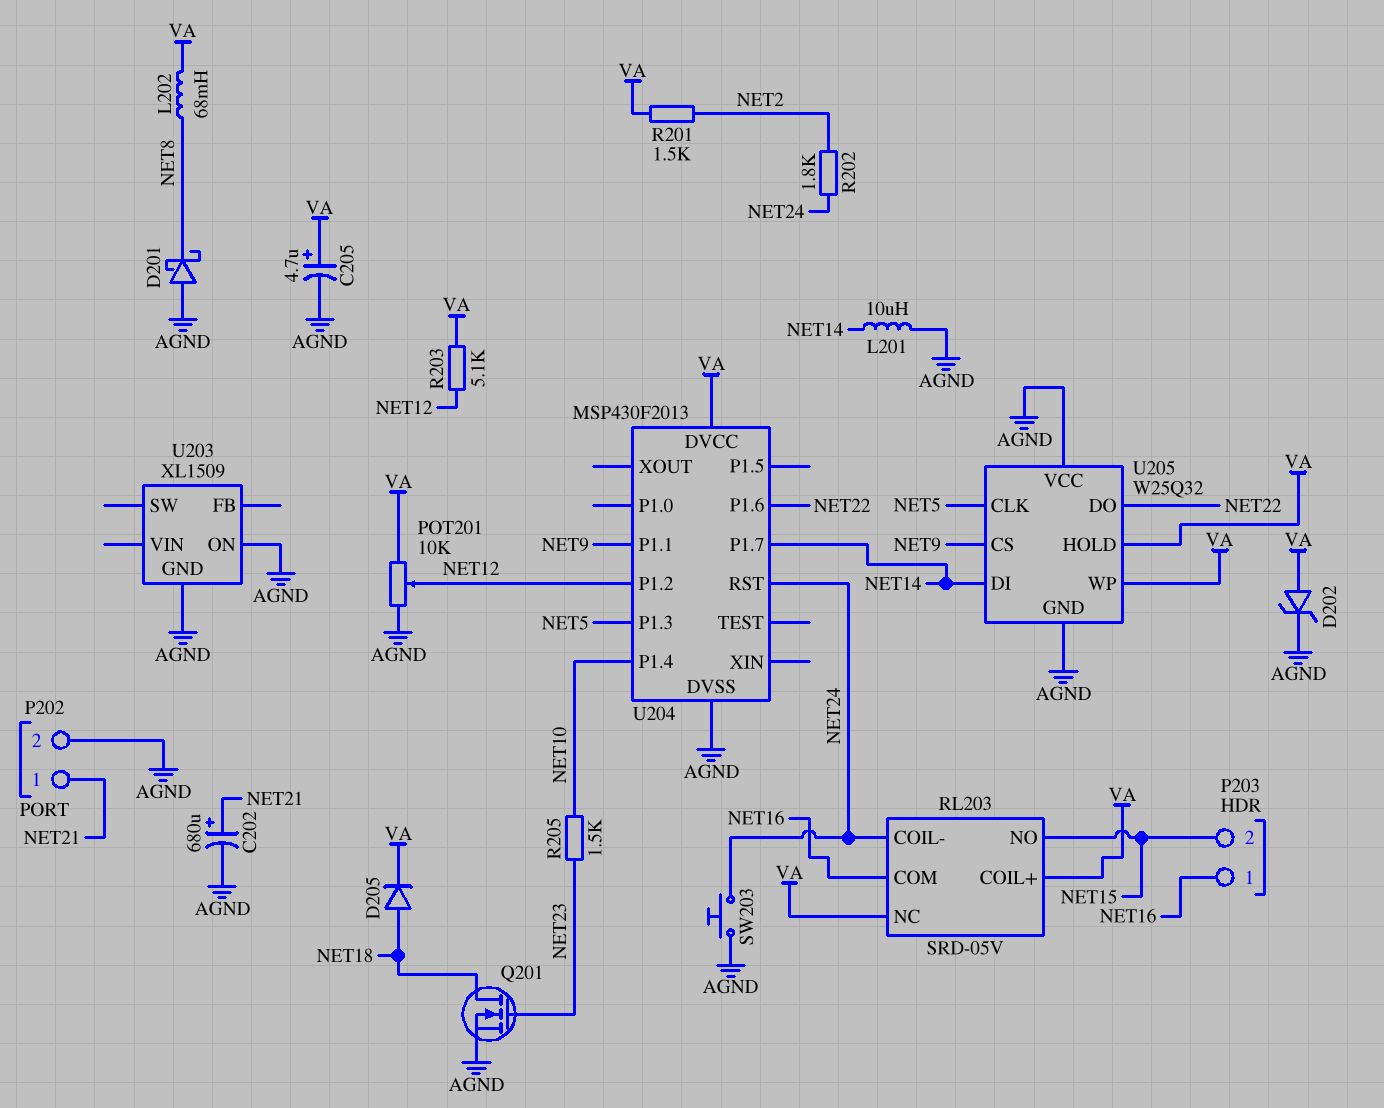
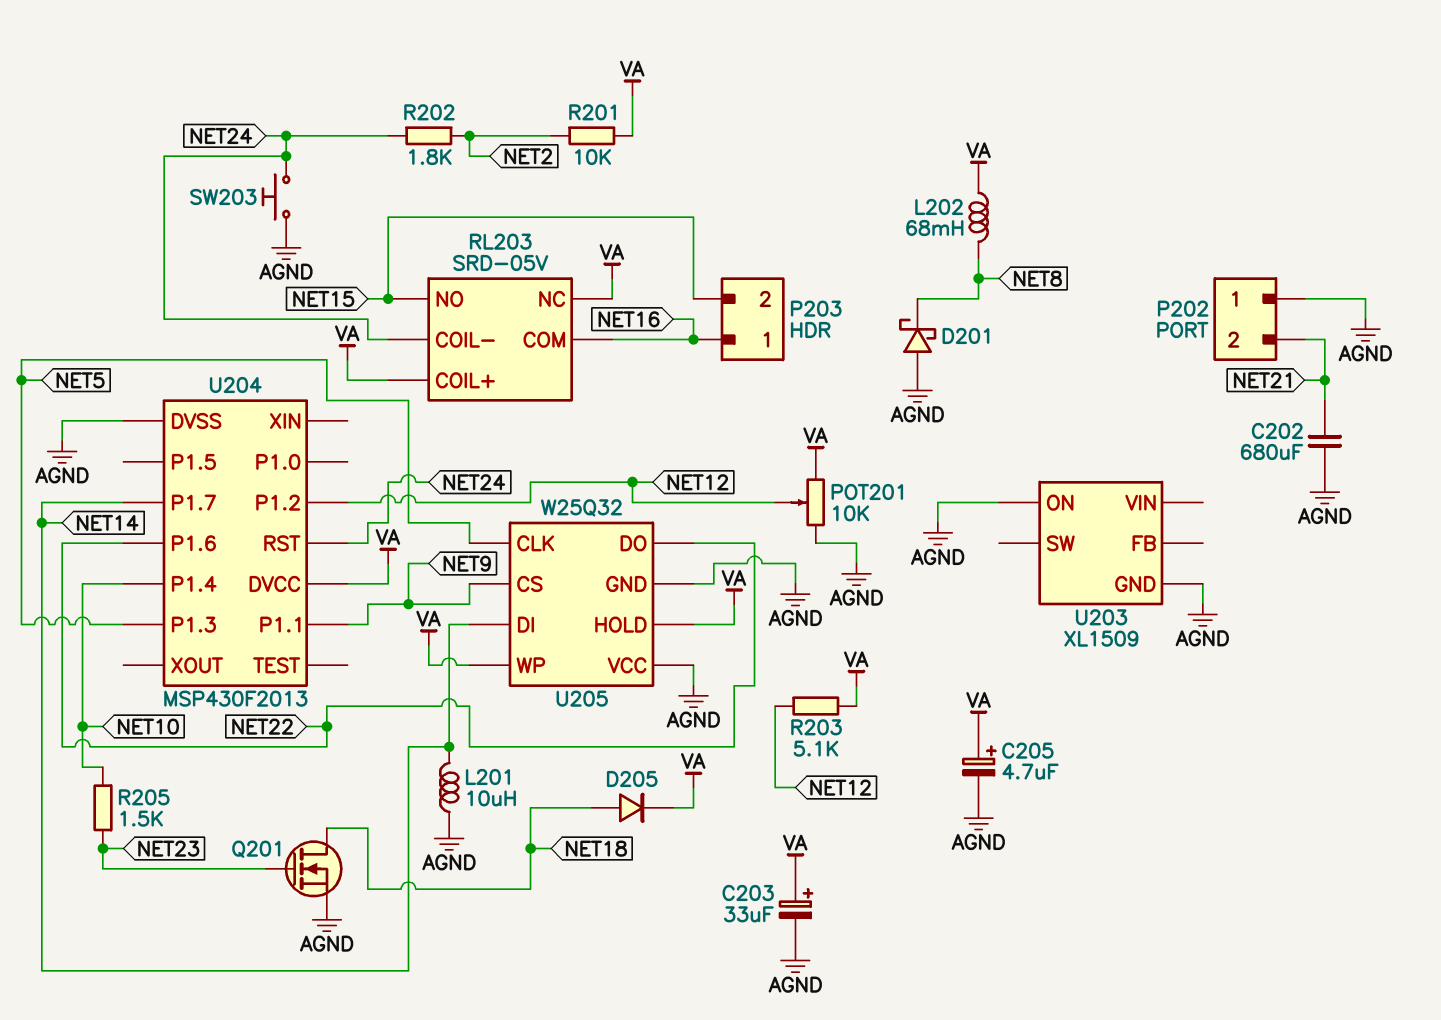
C202: 680uF (plus NET21, minus AGND) -> 680uF (AGND, NET21)
C203: none -> 33uF (plus VA, minus AGND)
D202: zener (A VA, K AGND) -> none
P202 pin 1: NET21 -> AGND
P202 pin 2: AGND -> NET21
R201: 1.5k (NET2, VA) -> 10k (NET2, VA)

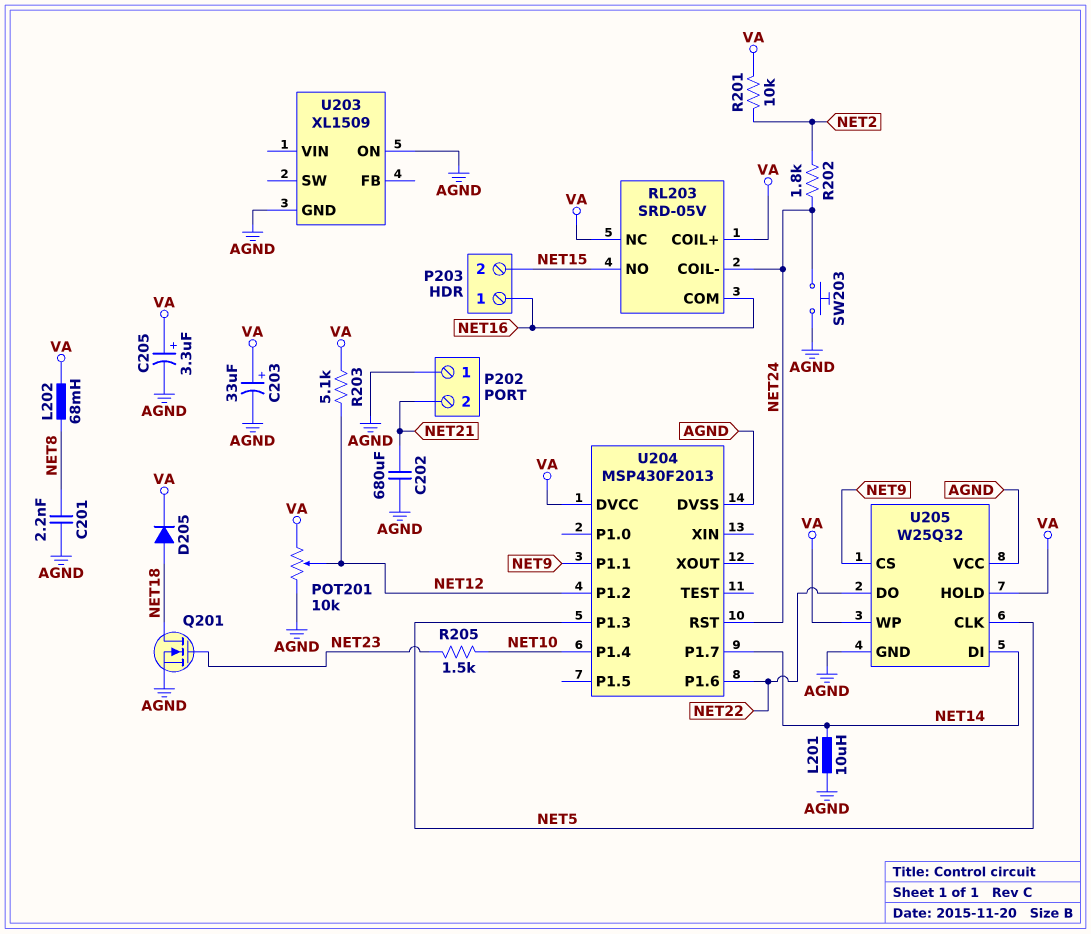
C201: none -> 2.2nF (AGND, NET8)
C205: 4.7uF (plus VA, minus AGND) -> 3.3uF (plus VA, minus AGND)
D201: schottky (A AGND, K NET8) -> none

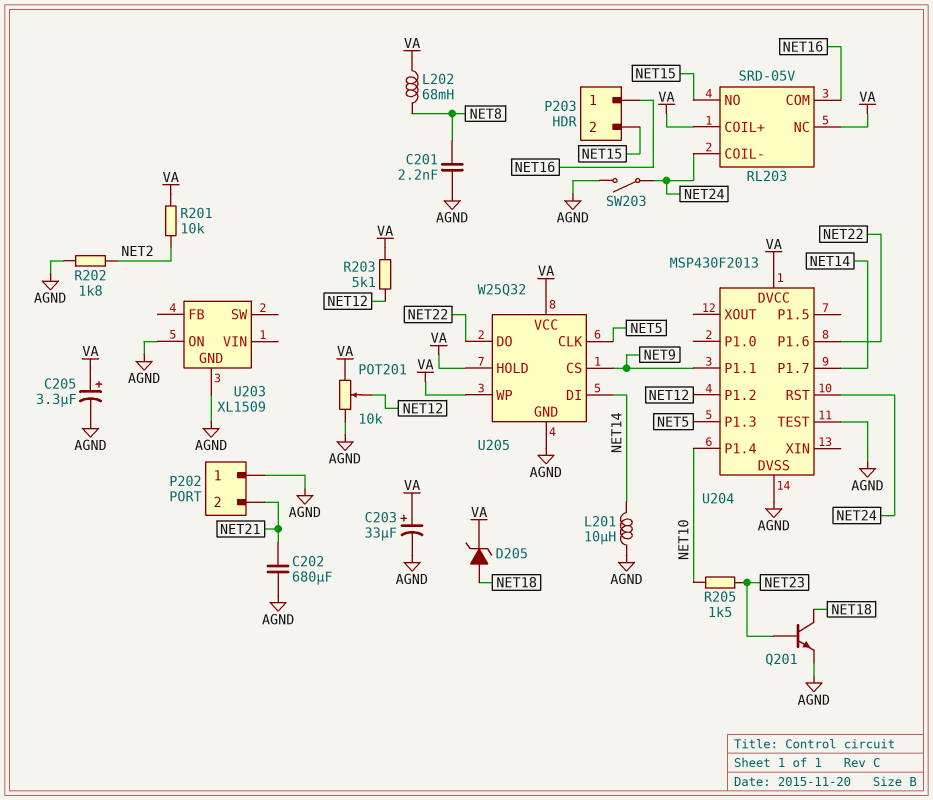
D205: diode (A NET18, K VA) -> zener (A NET18, K VA)
Q201: NMOS (G NET23, D NET18, S AGND) -> NPN (B NET23, C NET18, E AGND)
R202: 1.8k (NET2, NET24) -> 1.8k (AGND, NET2)
SW203: button (AGND, NET24) -> switch (AGND, NET24)
U204 pin TEST: none -> AGND
U205 pin VCC: AGND -> VA

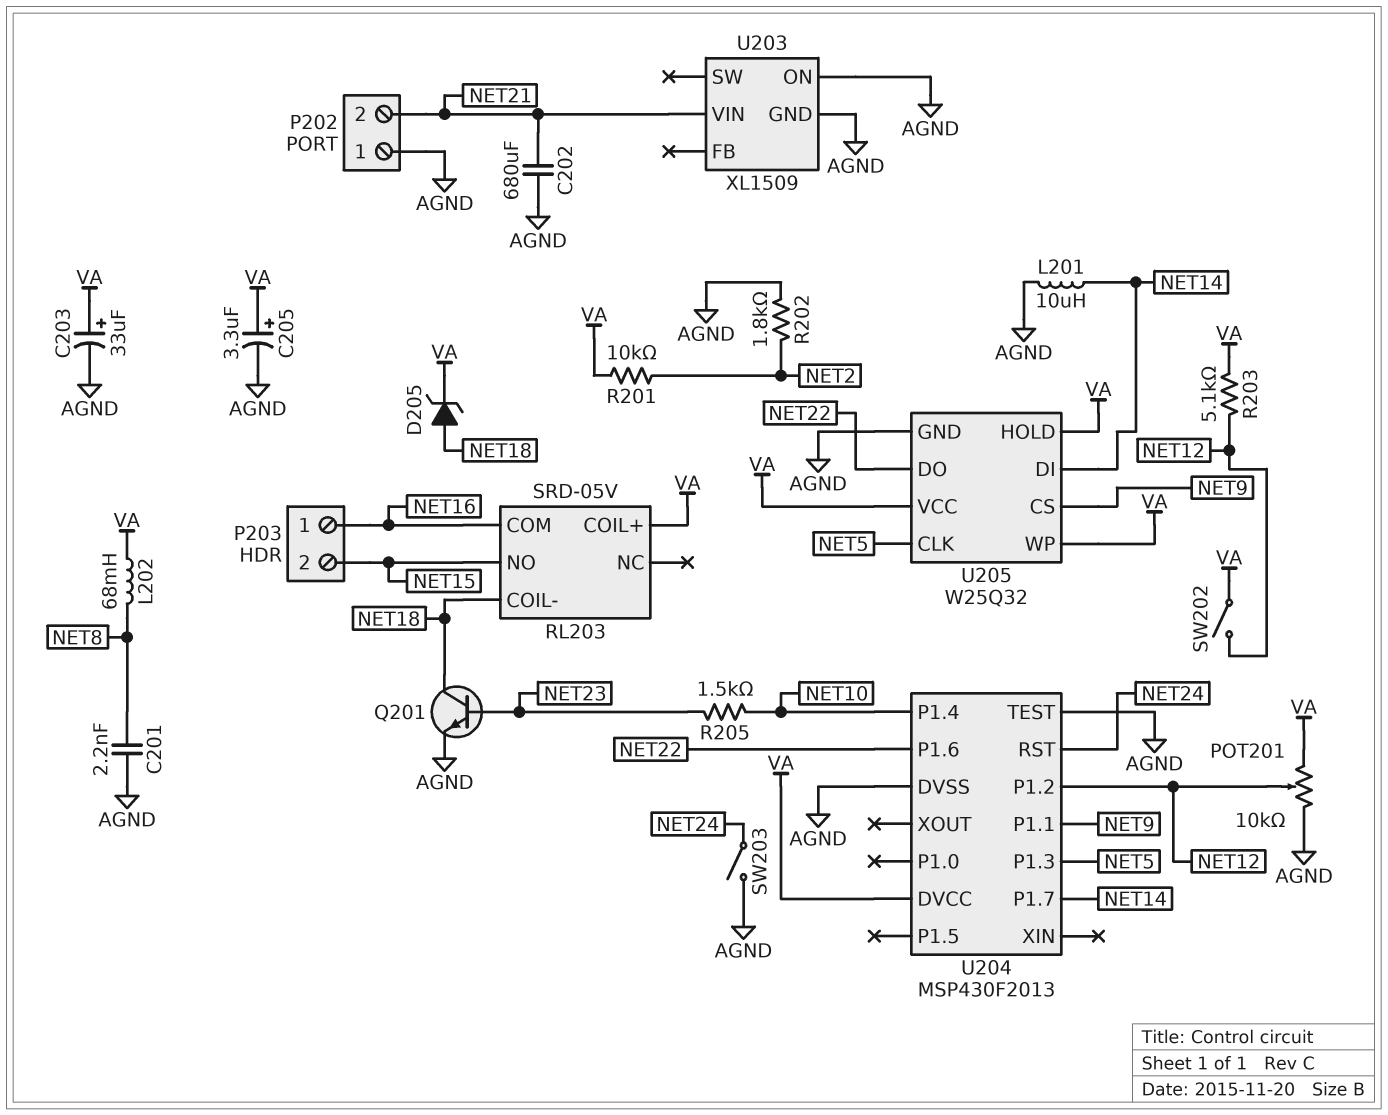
RL203 pin COIL-: NET24 -> NET18
RL203 pin NC: VA -> none
SW202: none -> switch (NET12, VA)
U203 pin VIN: none -> NET21

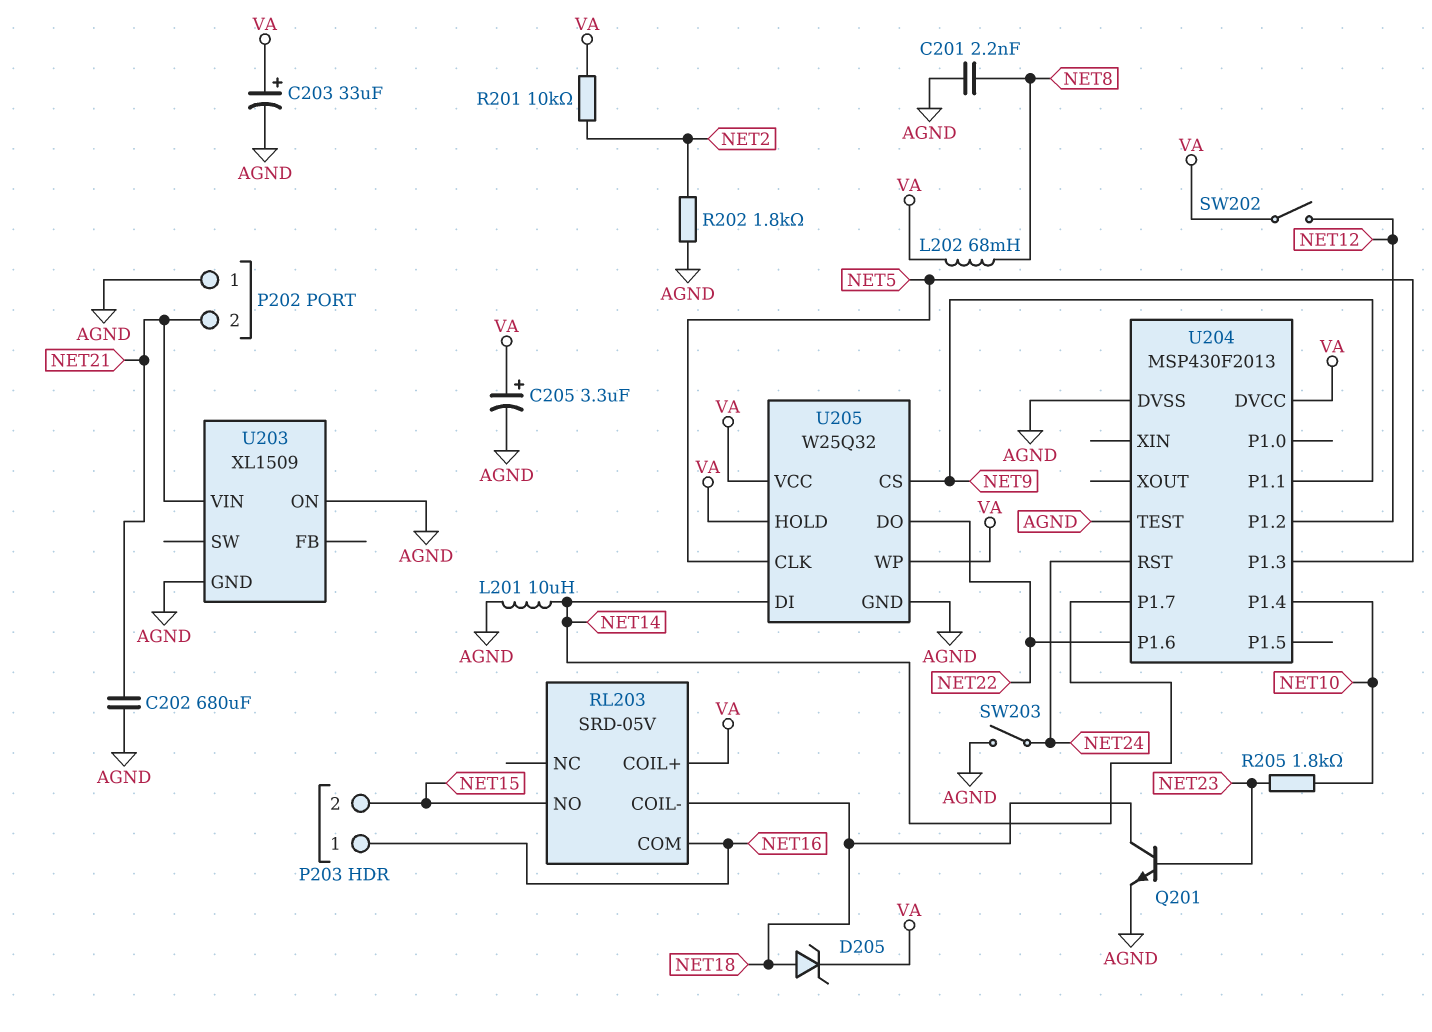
POT201: 10k (AGND, VA, wiper NET12) -> none
R203: 5.1k (NET12, VA) -> none
R205: 1.5k (NET10, NET23) -> 1.8k (NET10, NET23)

